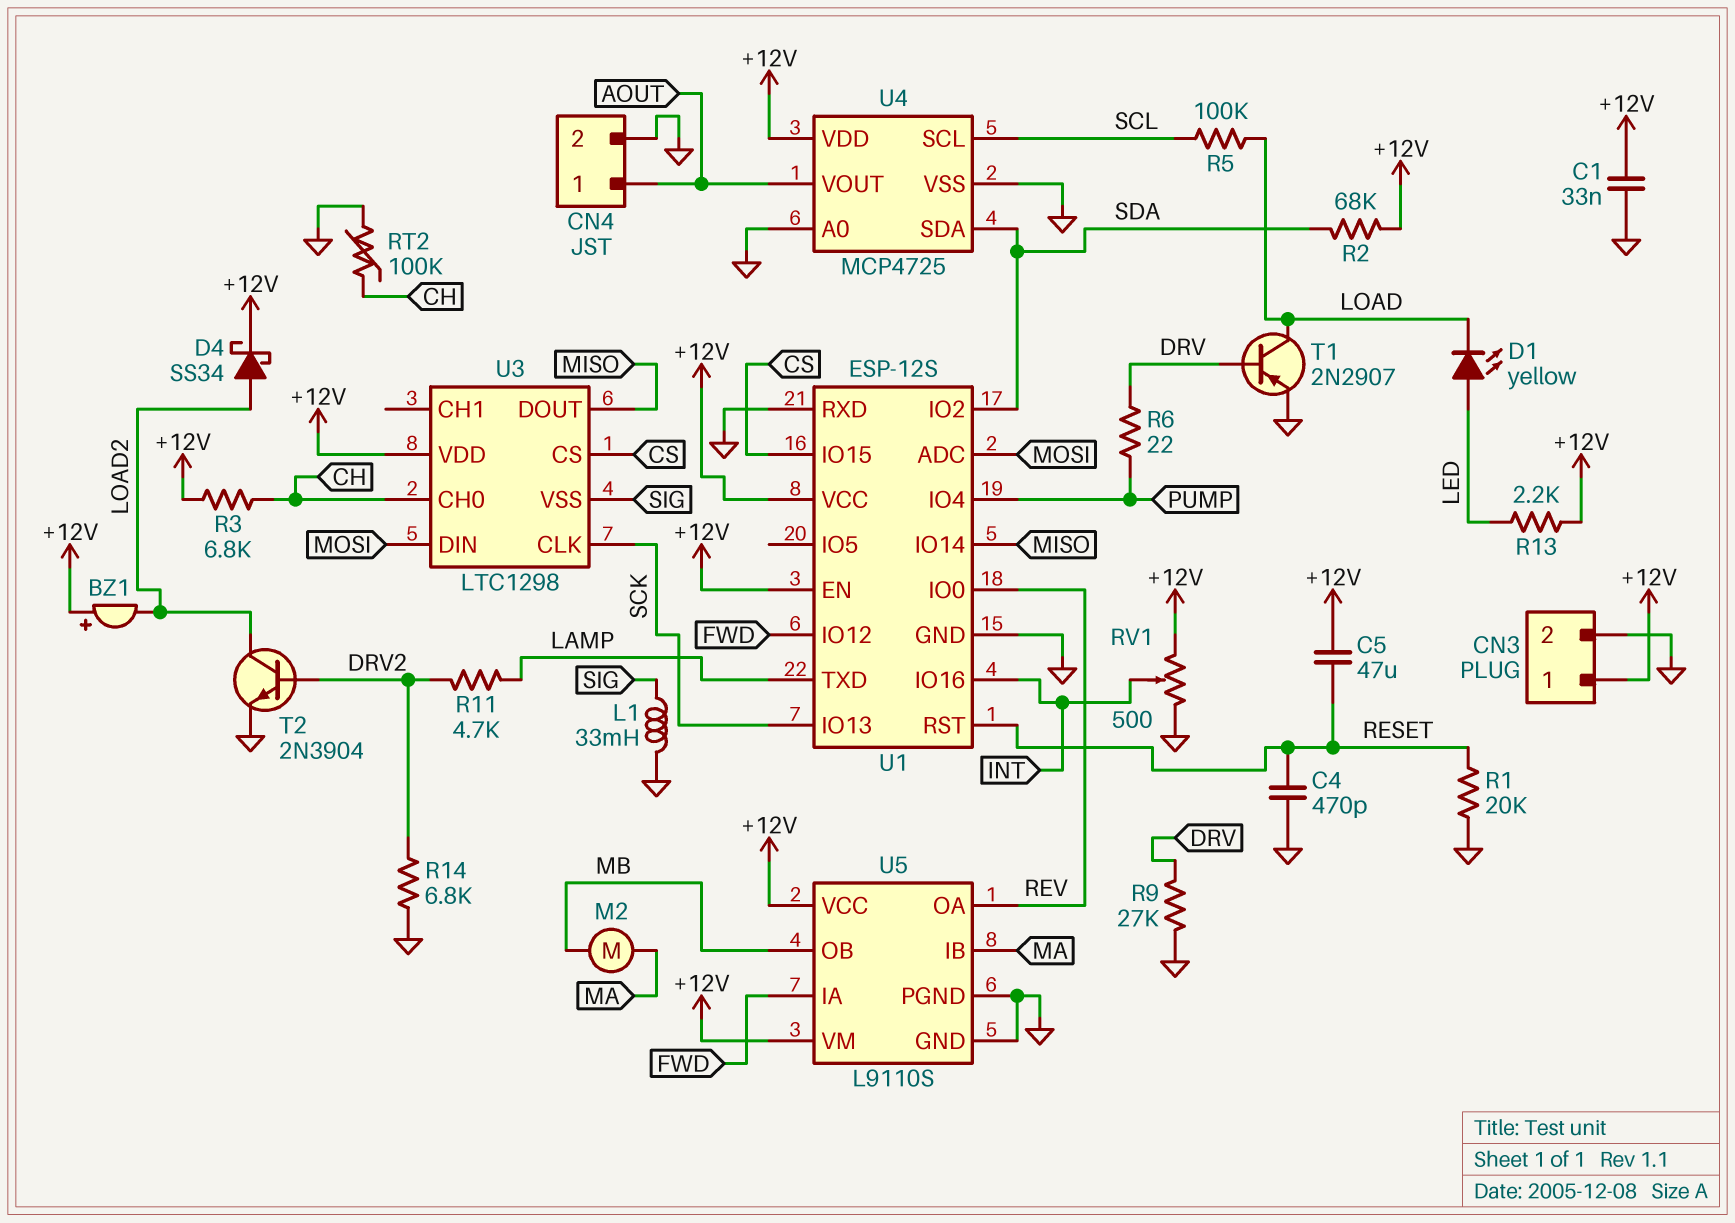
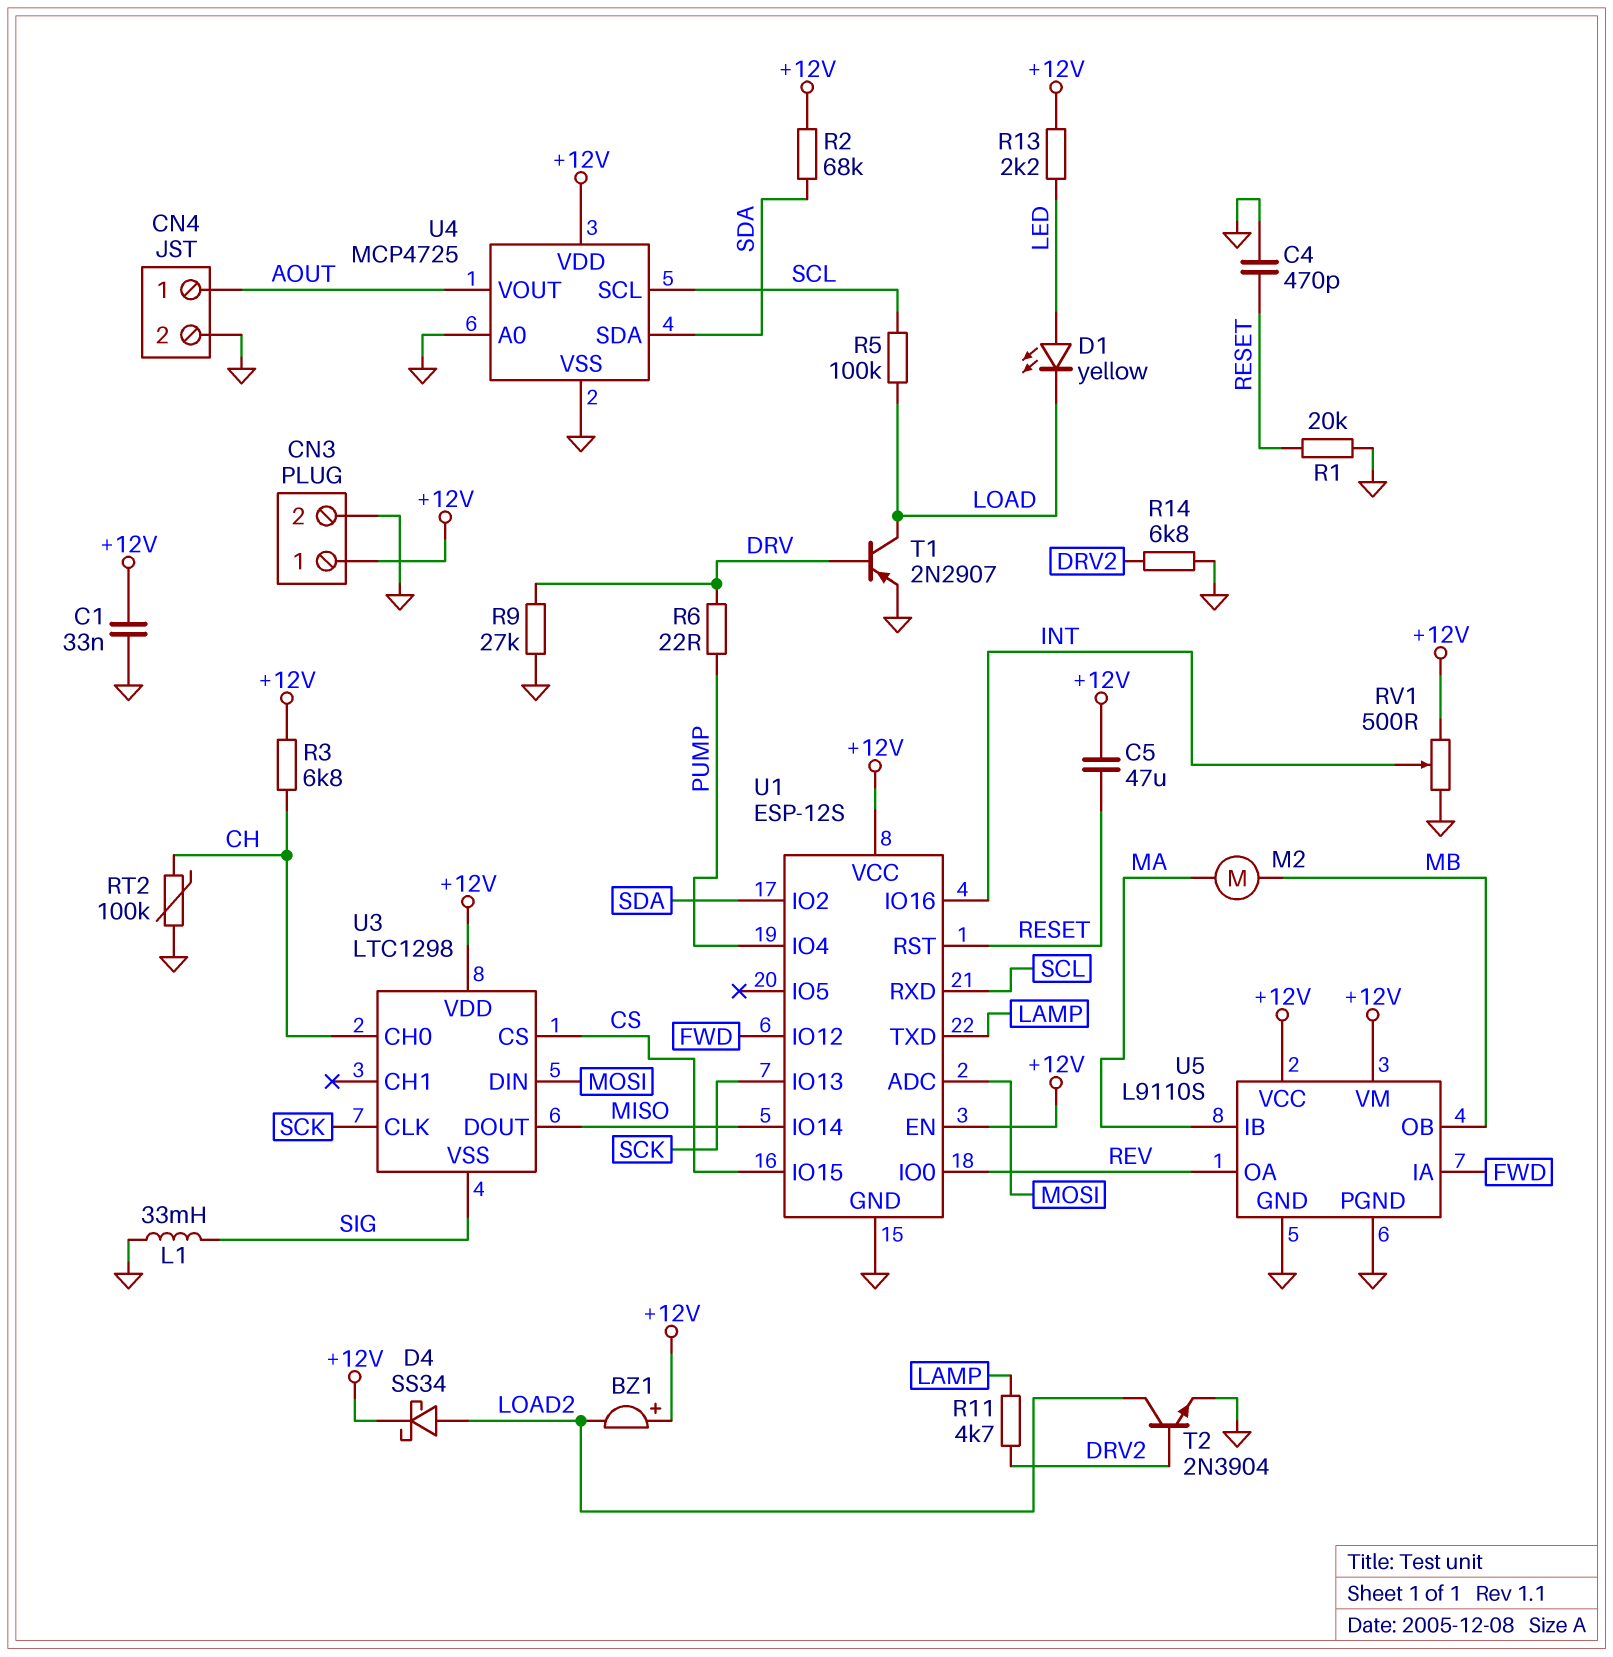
U1 pin RXD: GND -> SCL

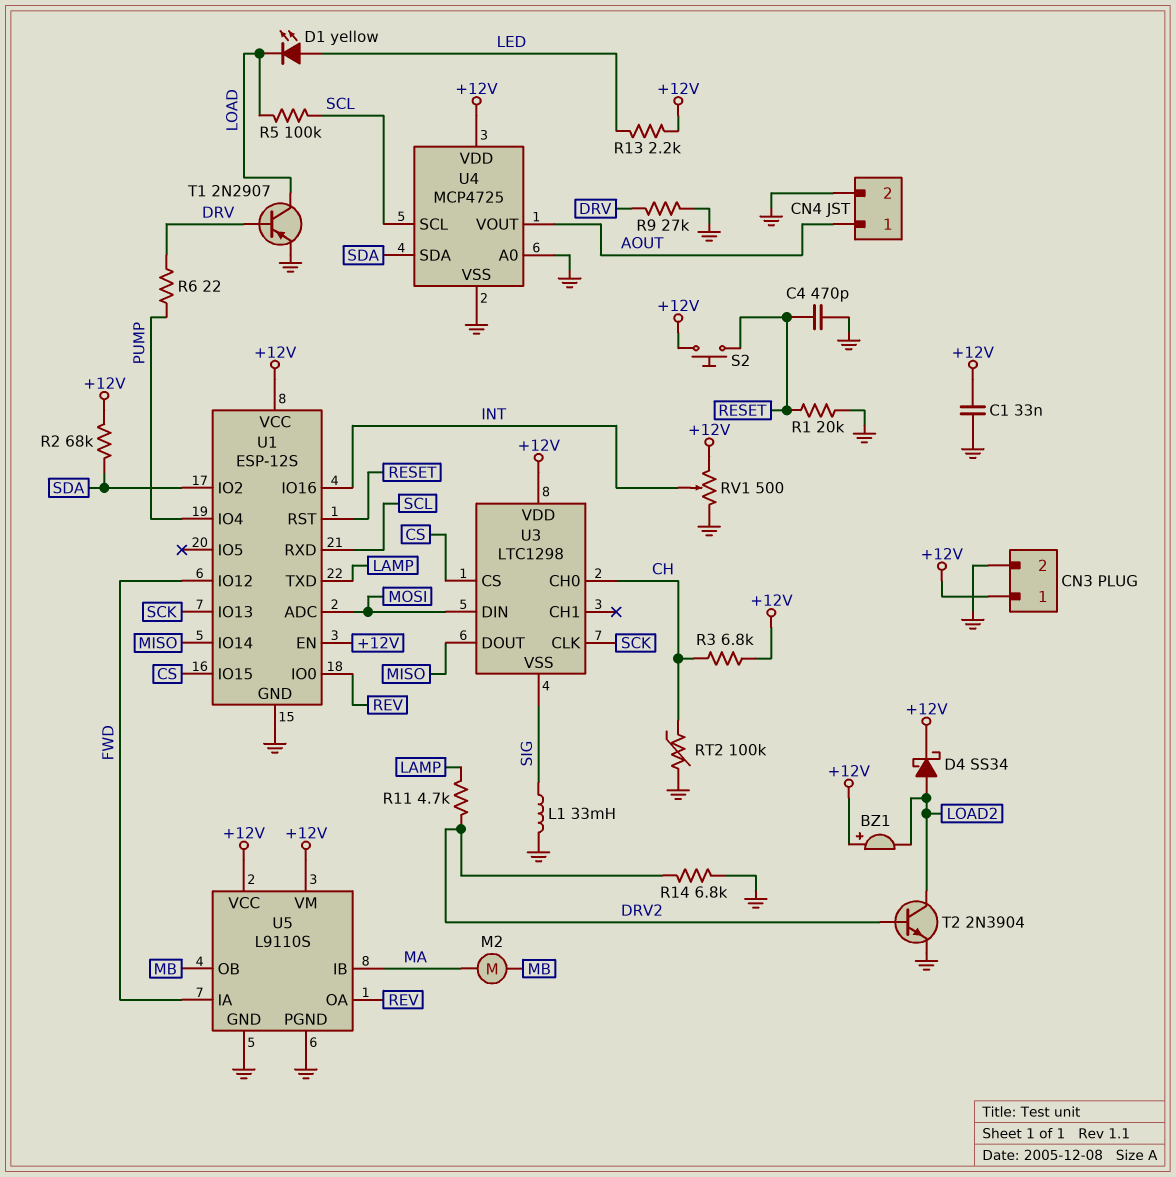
C5: 47uF (+12V, RESET) -> none
S2: none -> button (+12V, RESET)

